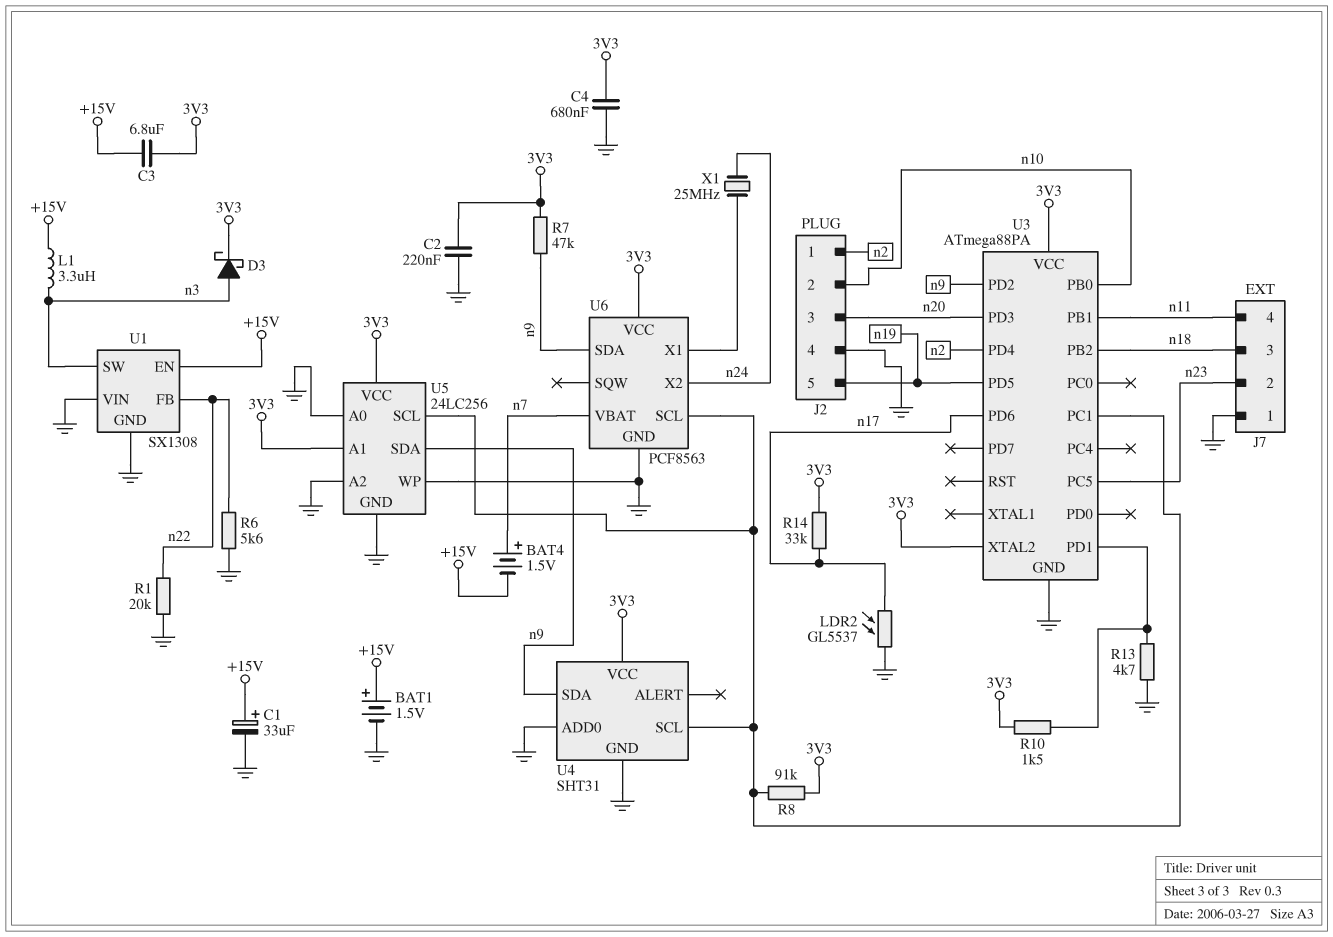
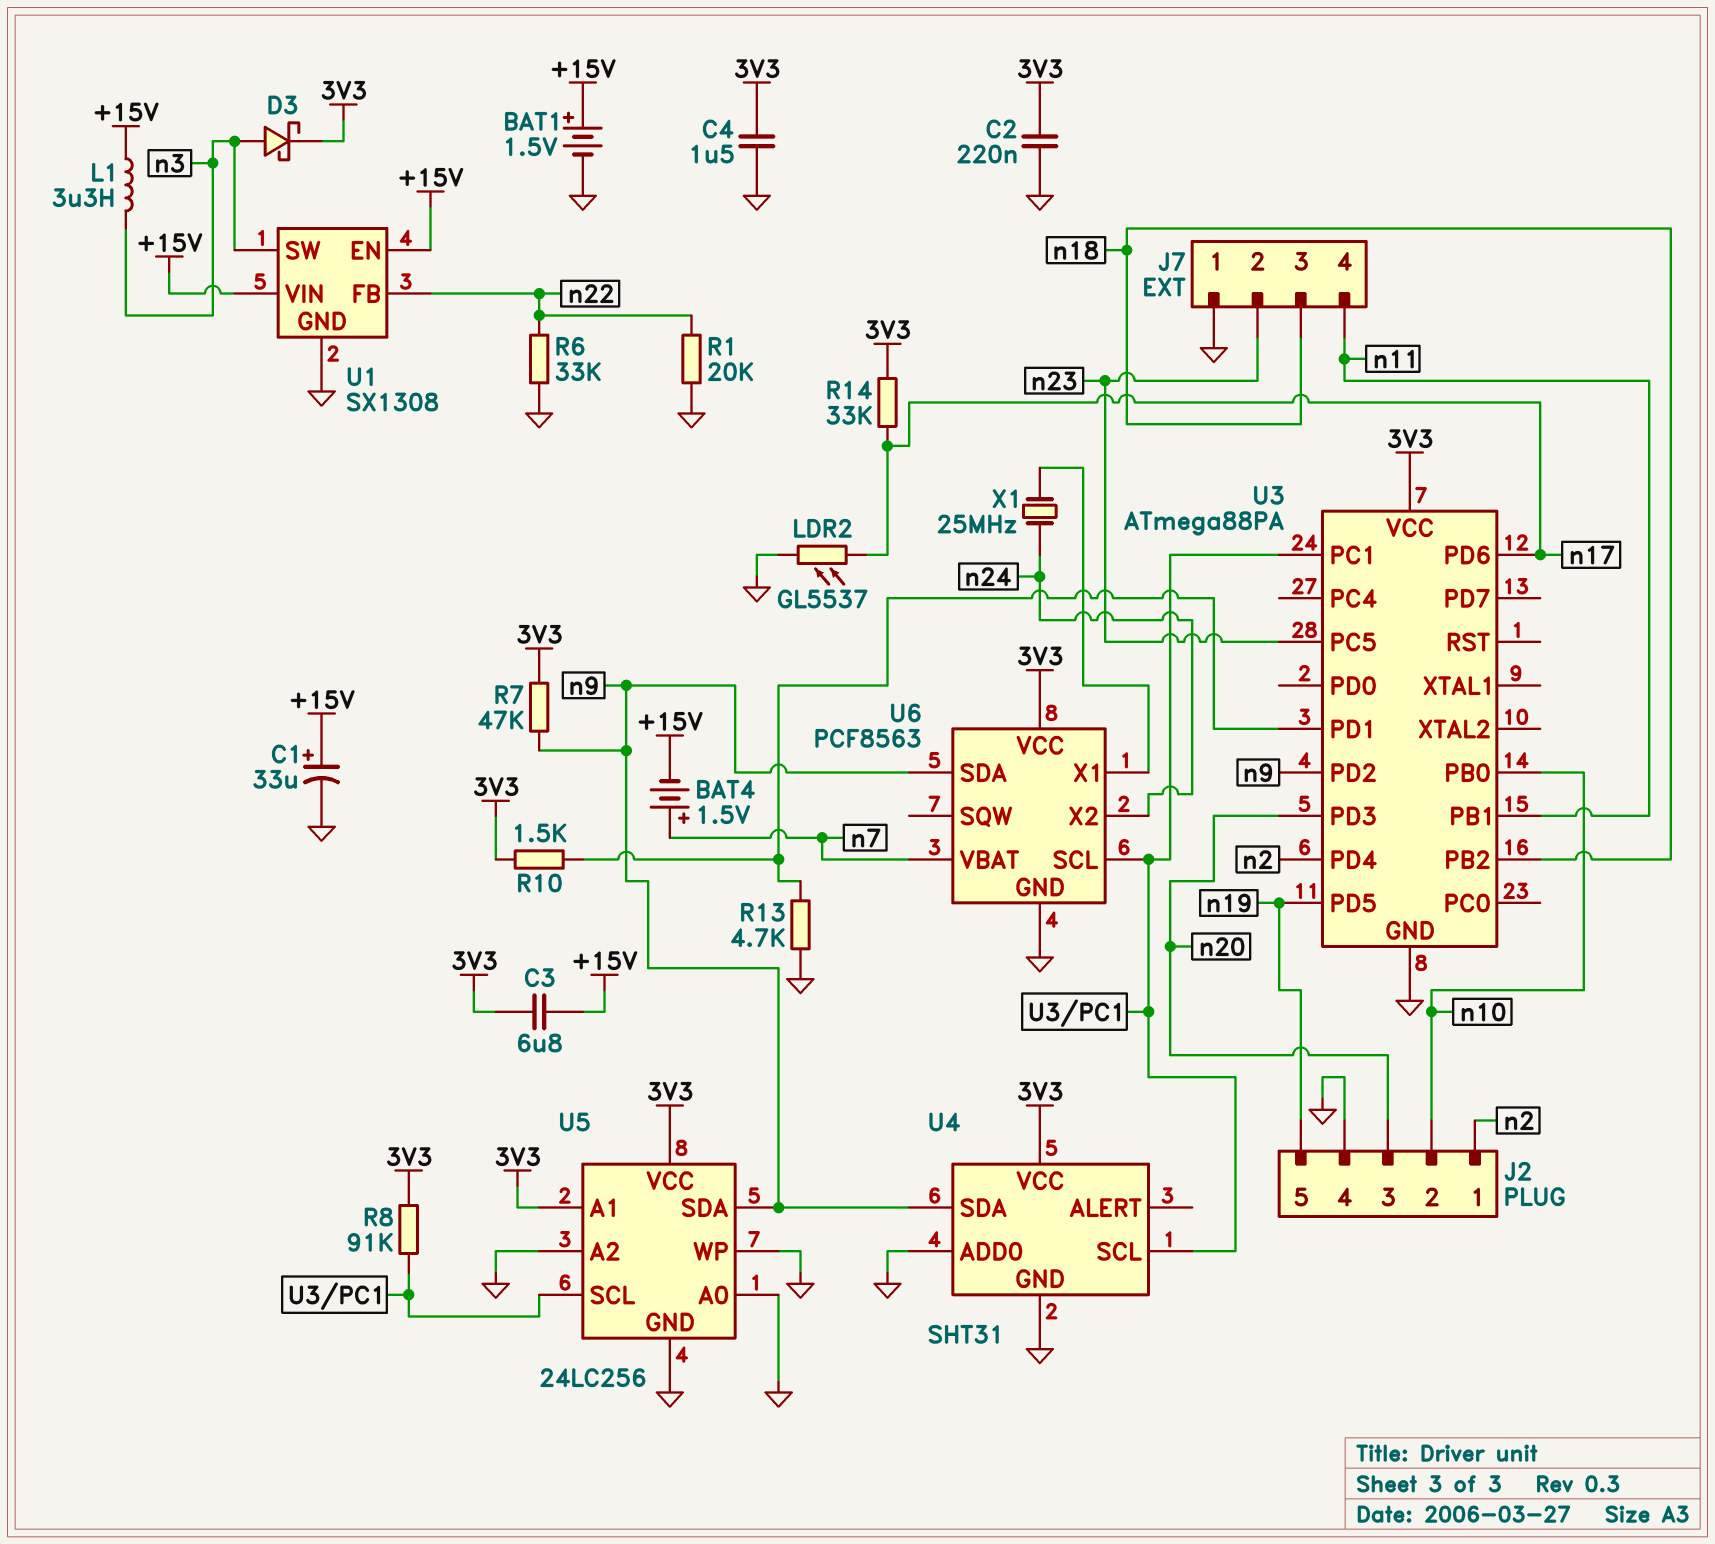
C4: 680nF (3V3, GND) -> 1.5uF (3V3, GND)
R6: 5.6k (GND, n22) -> 33k (GND, n22)
U1 pin VIN: GND -> +15V
U3 pin XTAL2: 3V3 -> none

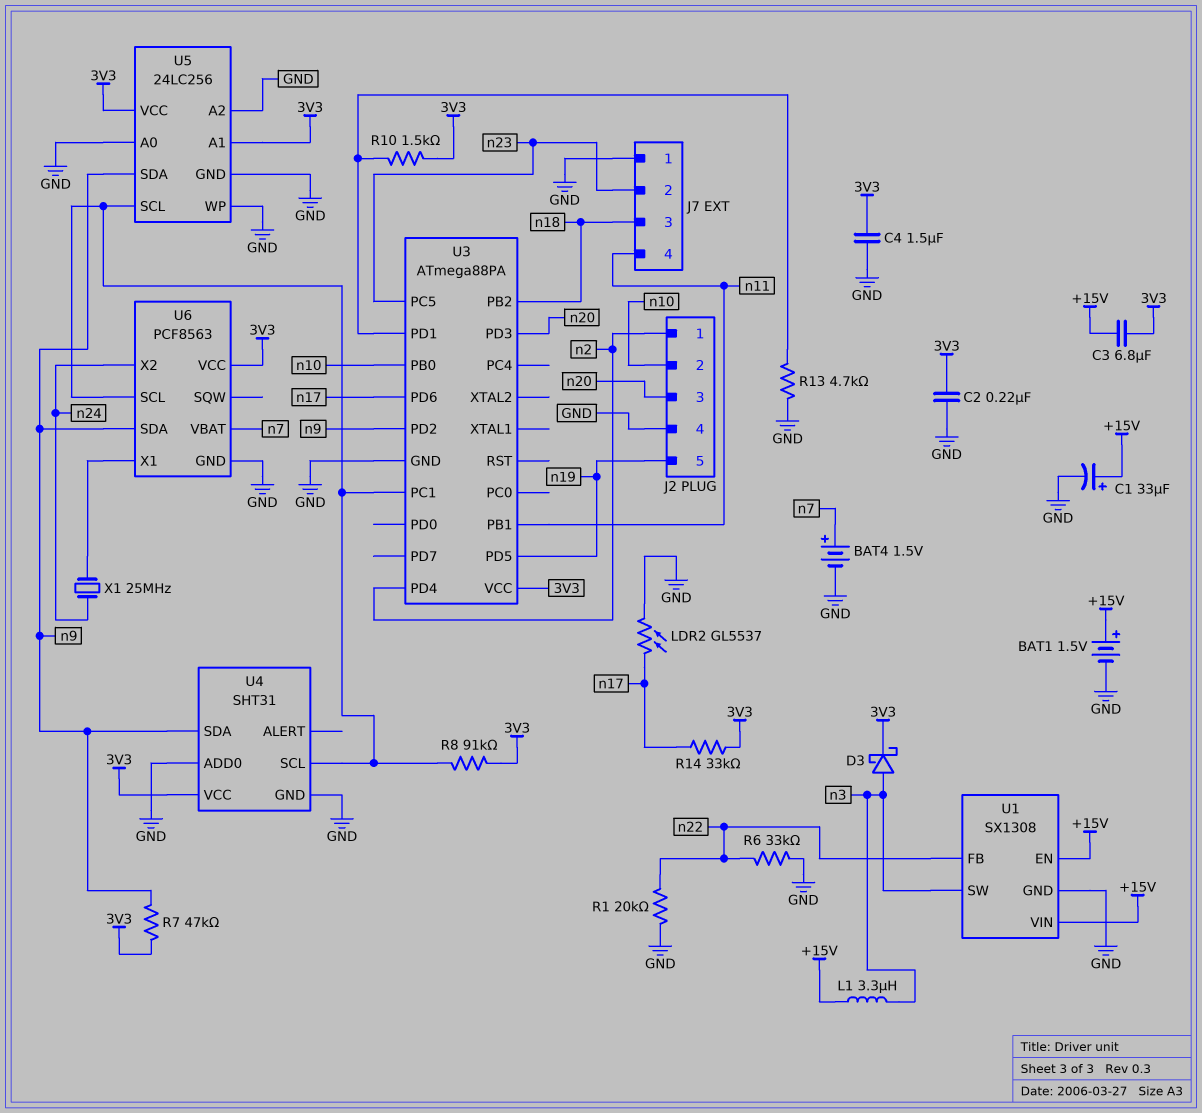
BAT4: 1.5V (plus n7, minus +15V) -> 1.5V (plus n7, minus GND)

